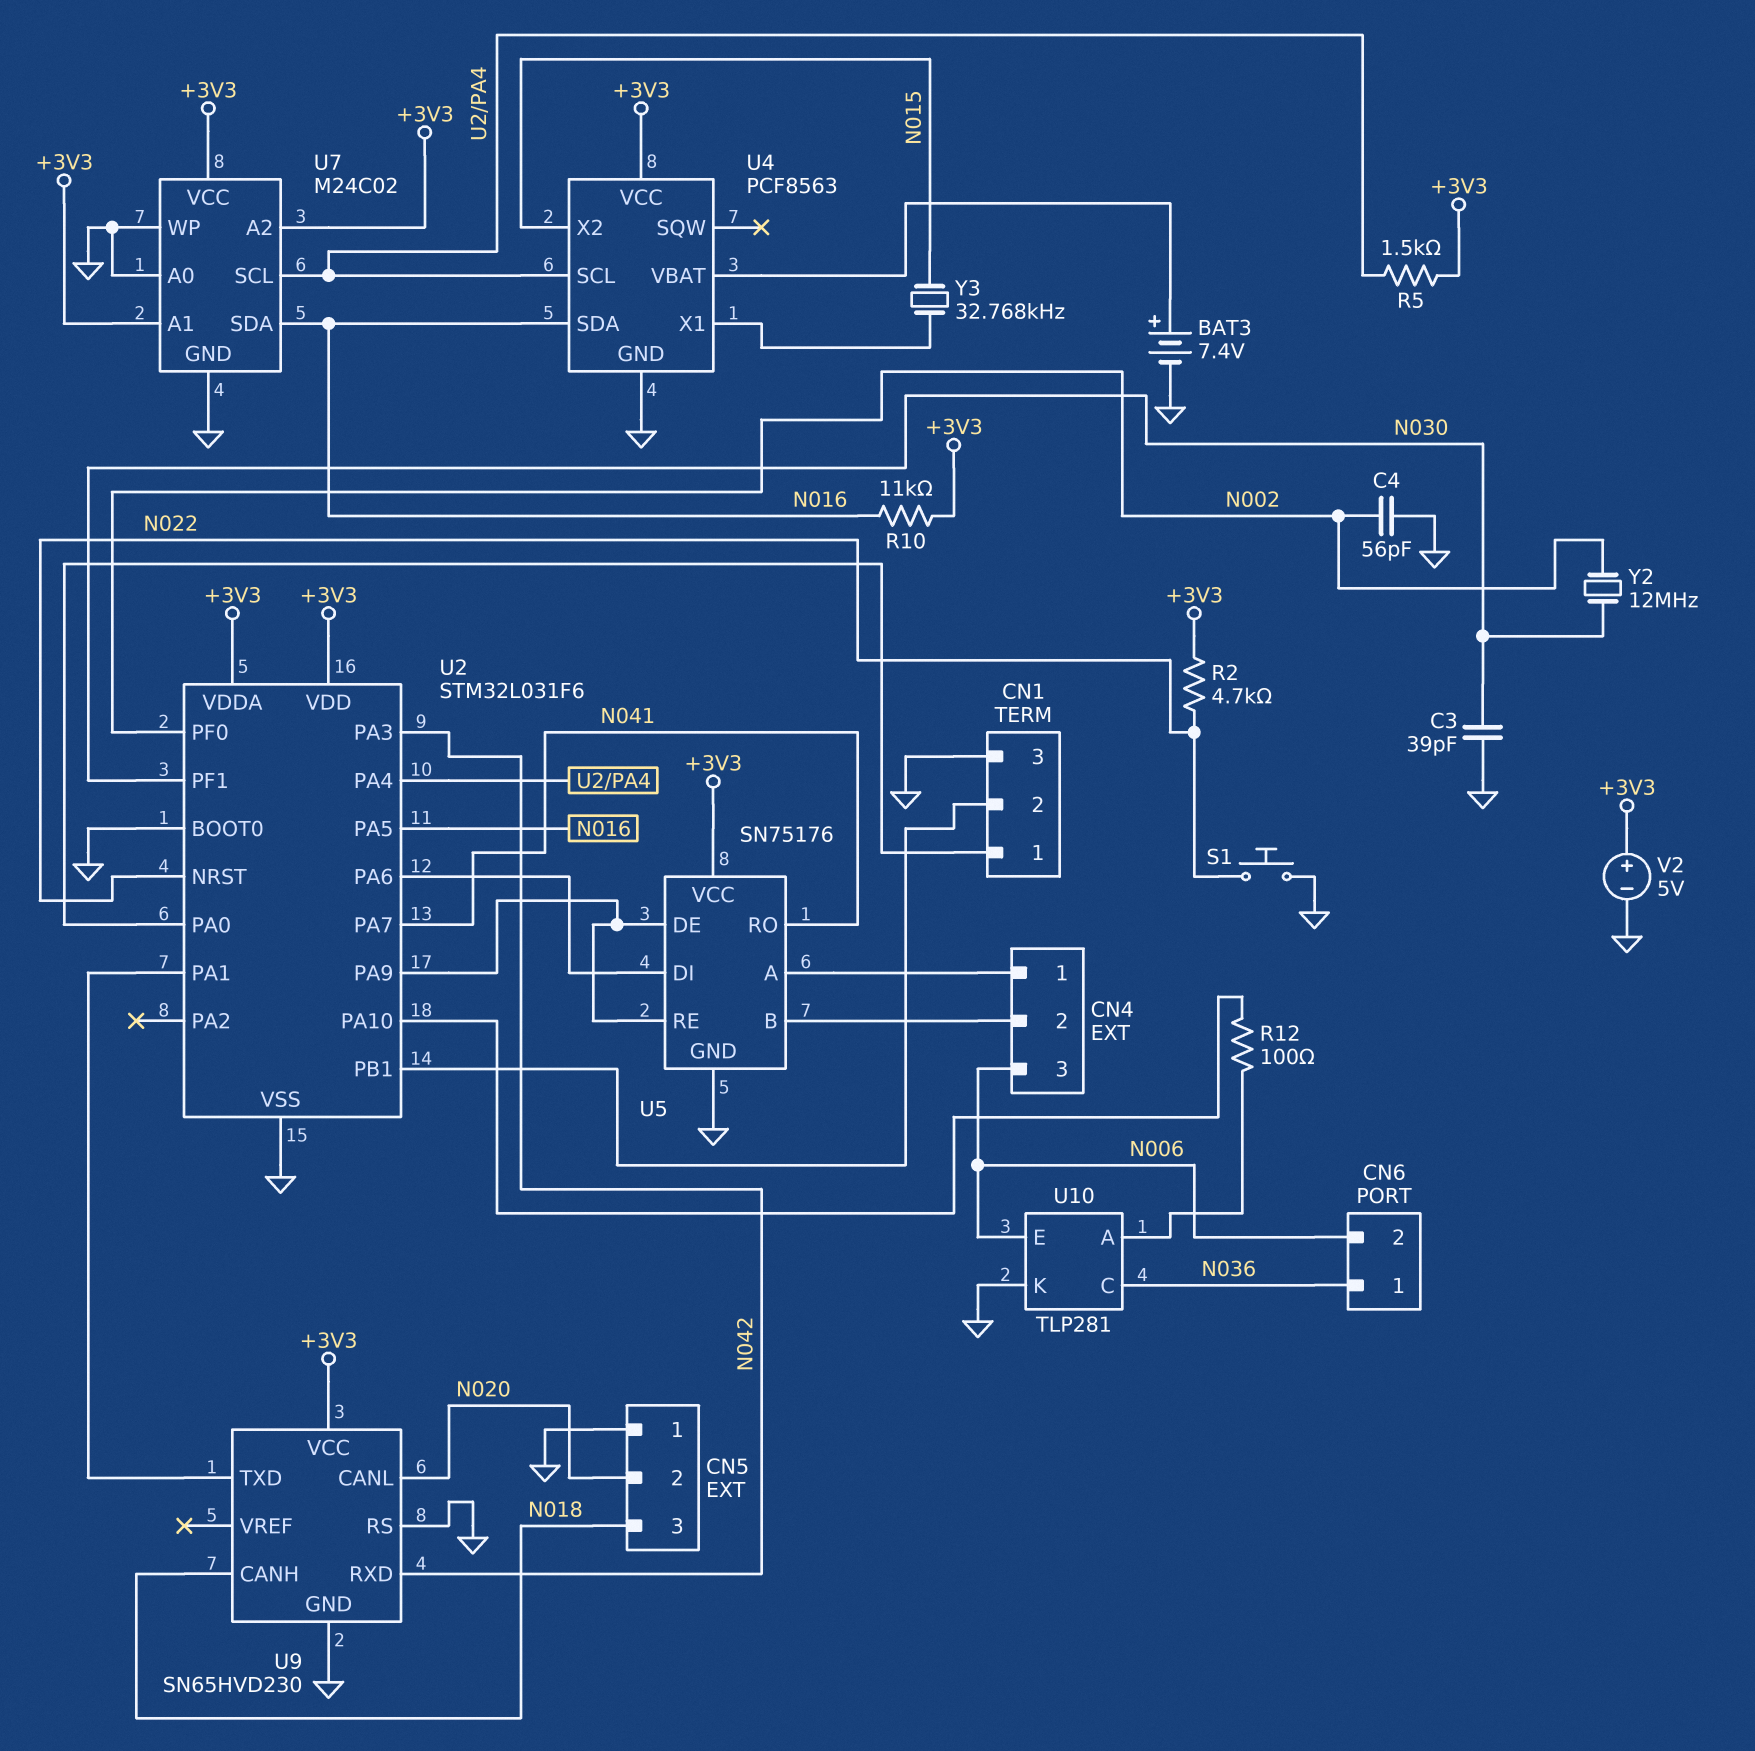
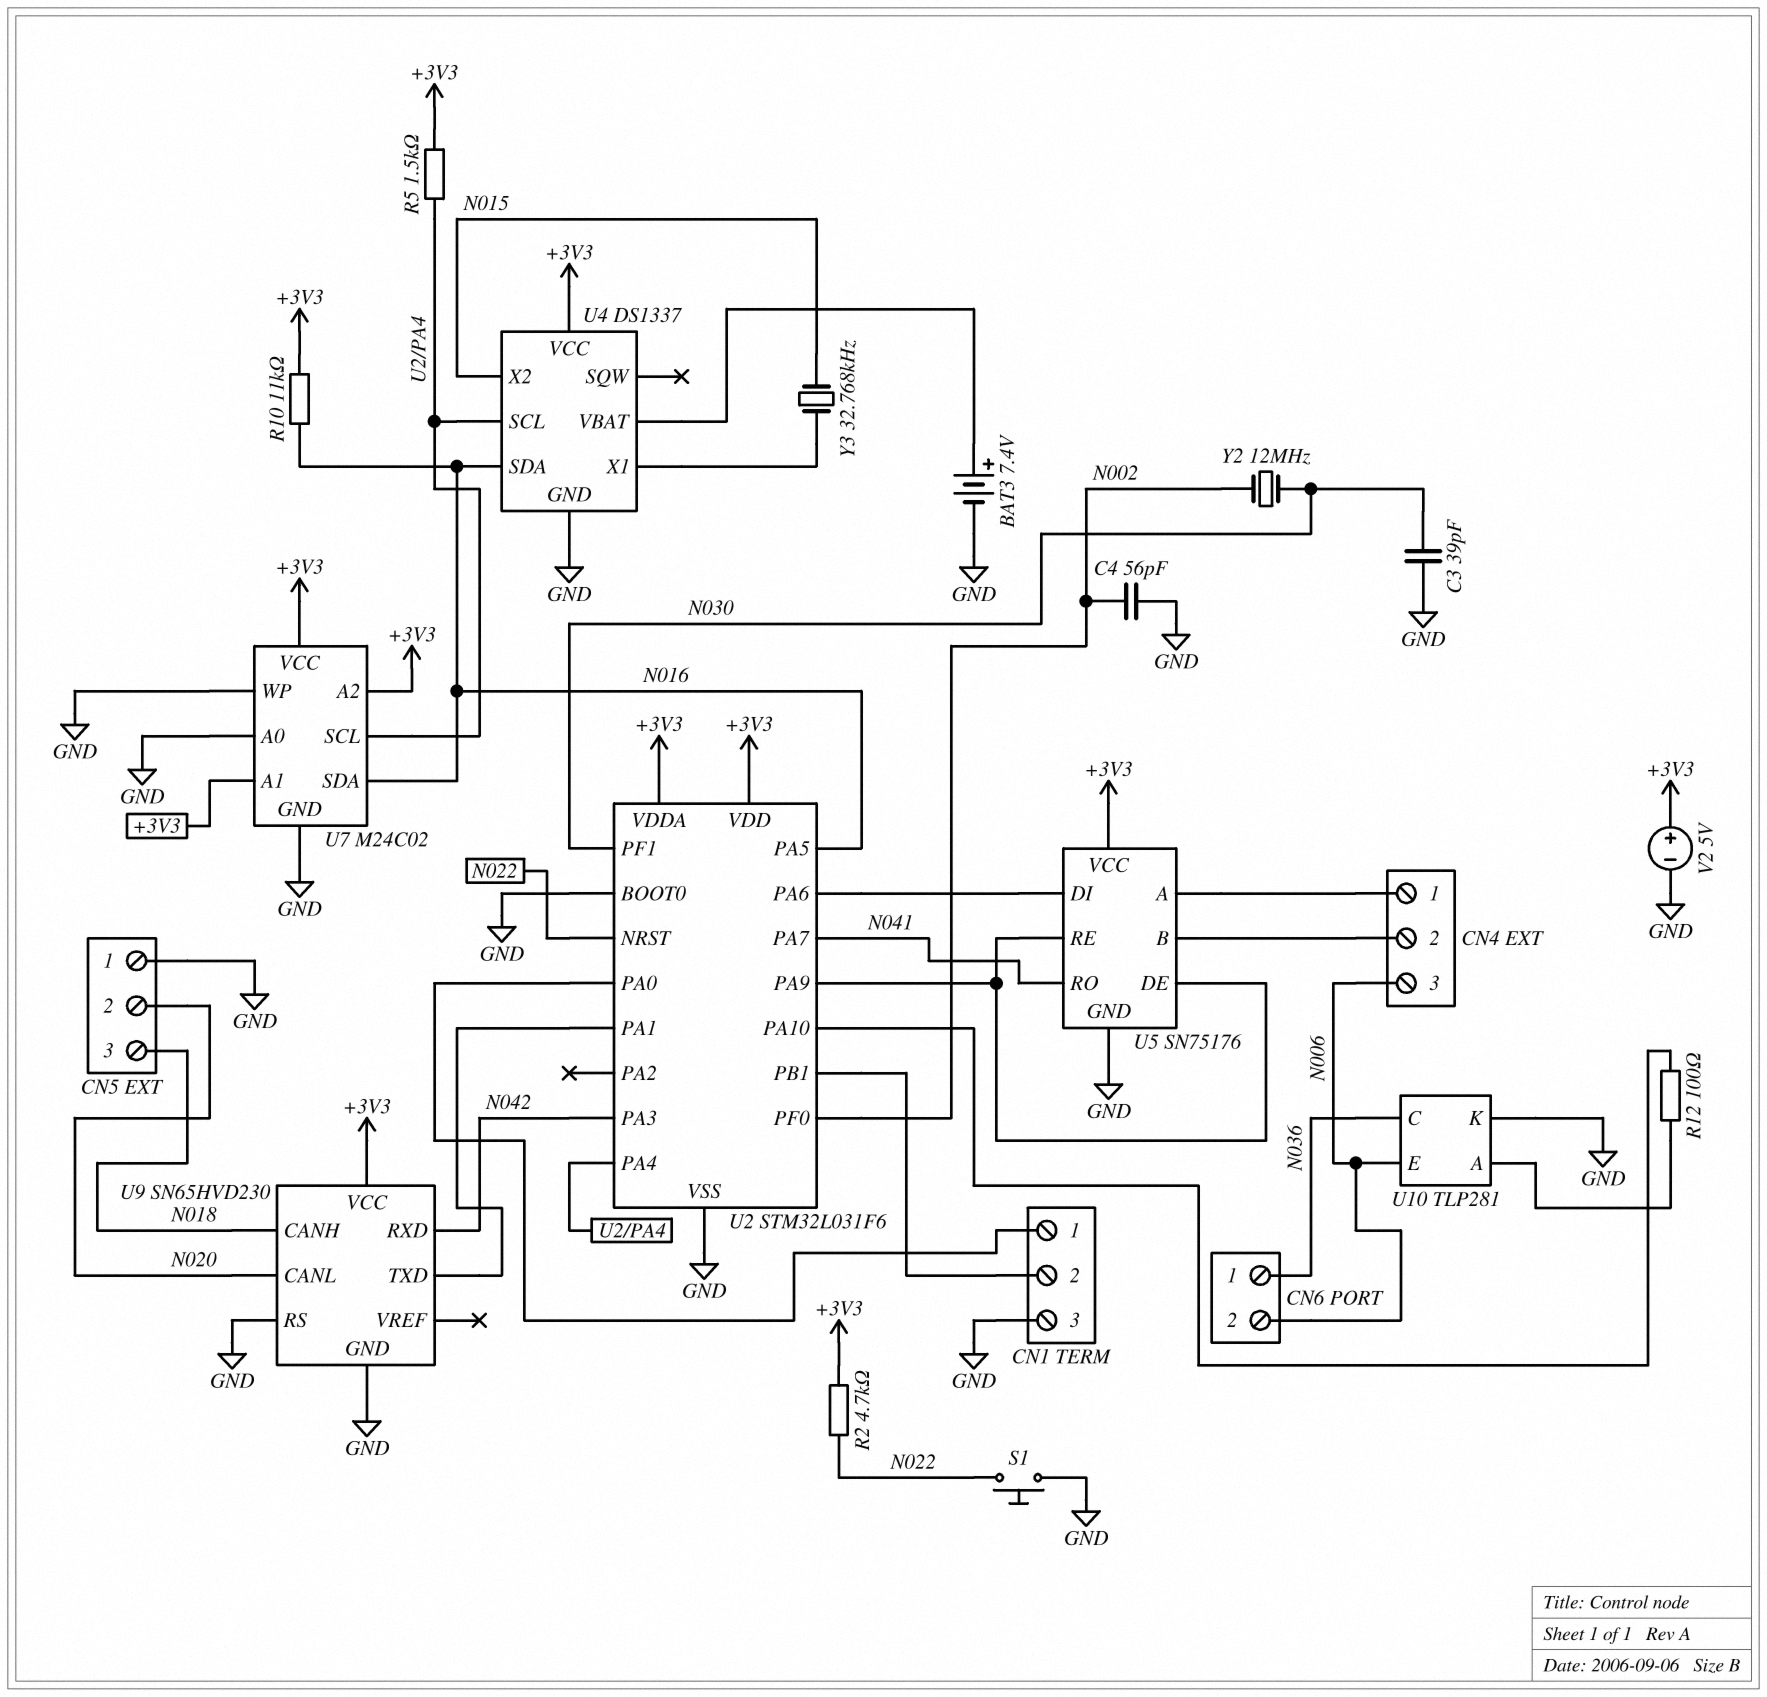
U4: PCF8563 -> DS1337

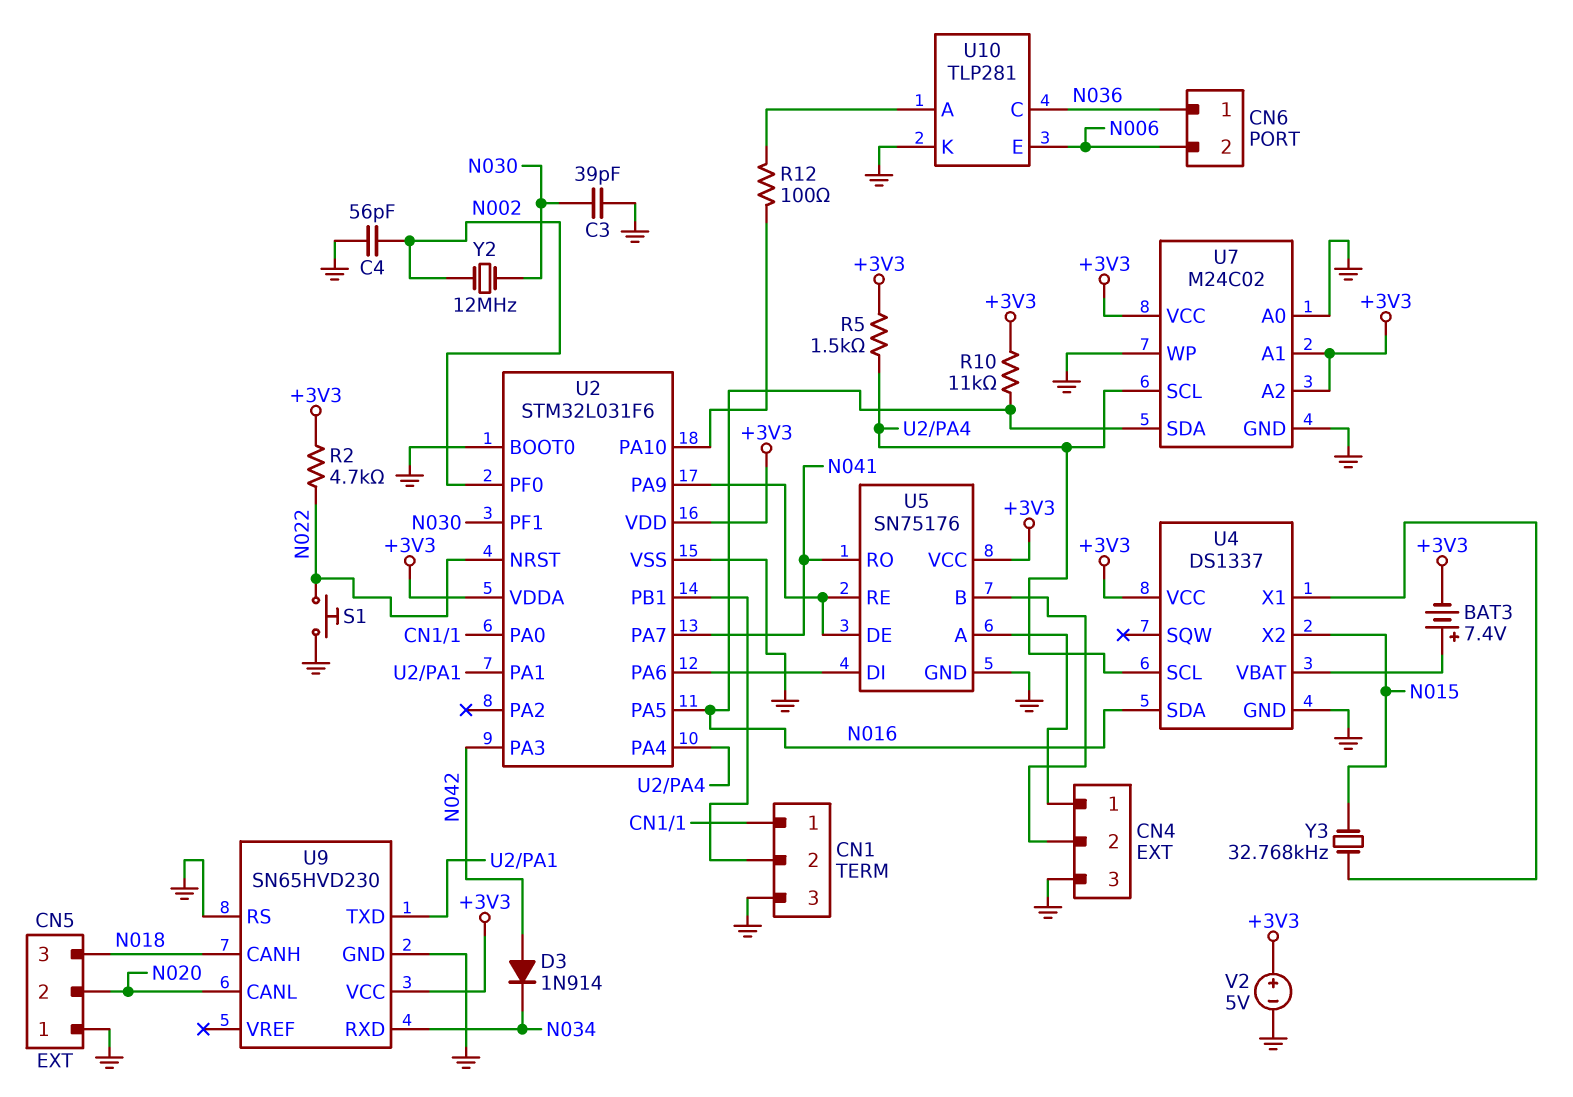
BAT3: 7.4V (plus U4/VBAT, minus GND) -> 7.4V (plus U4/VBAT, minus +3V3)
CN4 pin 3: N006 -> GND
D3: none -> diode 1N914 (A N042, K N034)
U9 pin RXD: N042 -> N034

